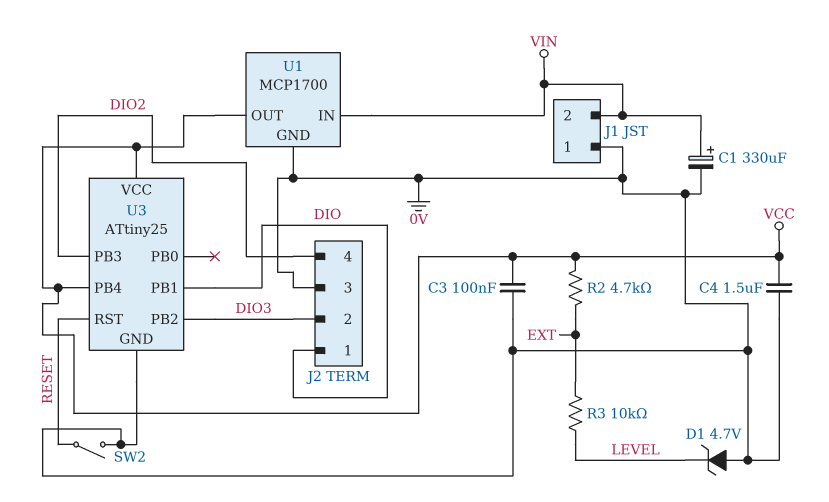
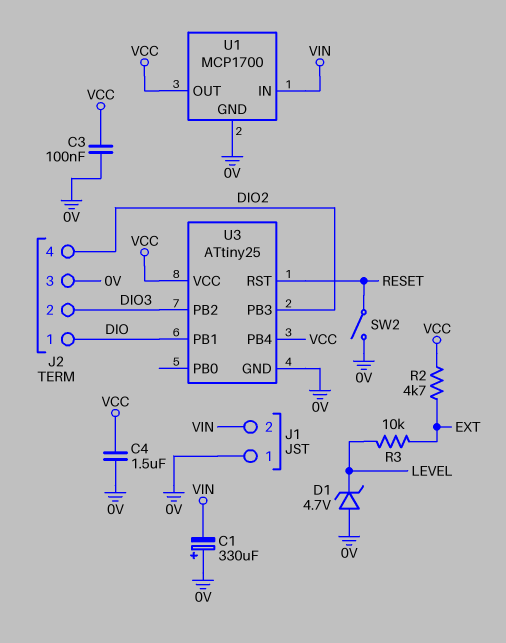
C1: 330uF (plus VIN, minus 0V) -> 330uF (plus 0V, minus VIN)

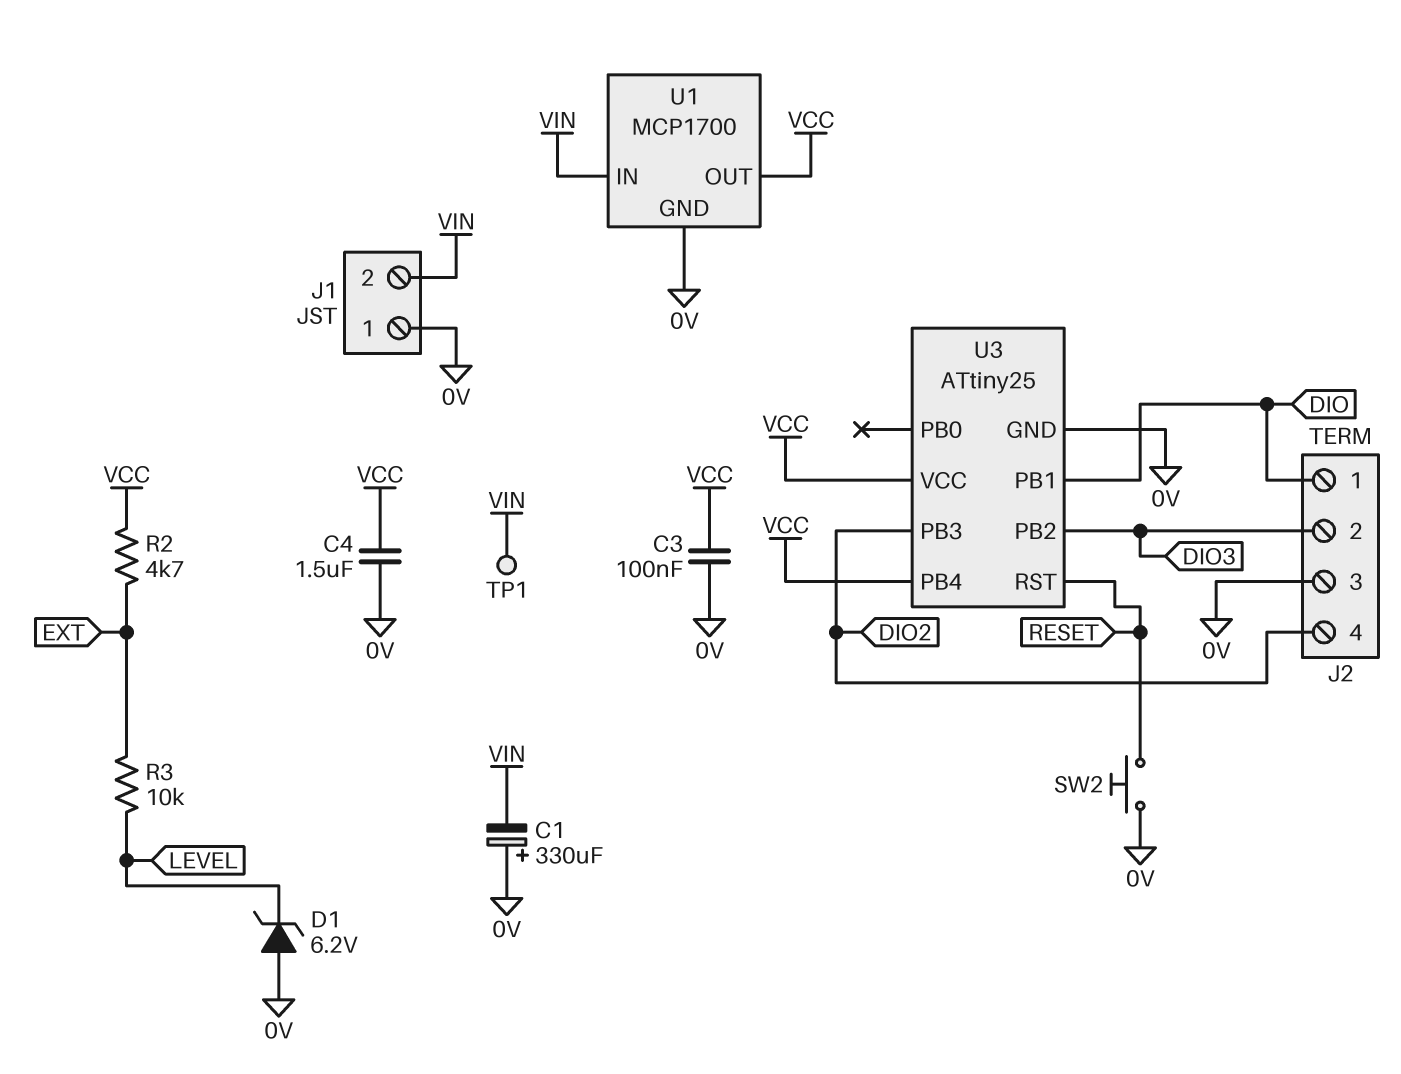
D1: zener 4.7V (A 0V, K LEVEL) -> zener 6.2V (A 0V, K LEVEL)
SW2: switch (0V, RESET) -> button (0V, RESET)
TP1: none -> test point (VIN)

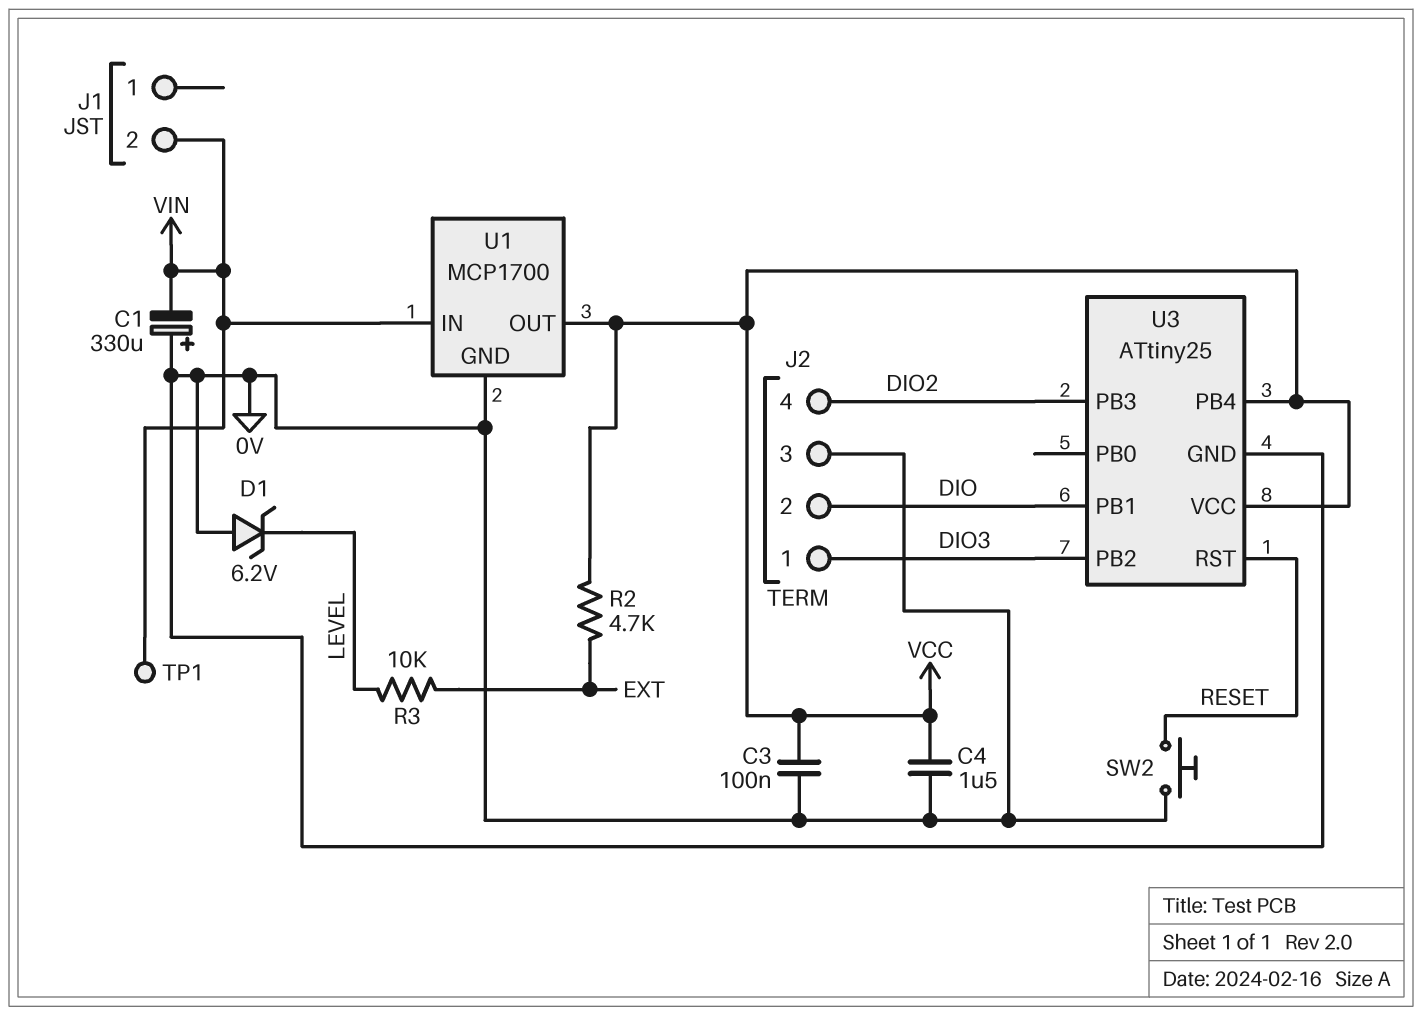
J1 pin 1: 0V -> none
J2 pin 1: DIO -> DIO3
J2 pin 2: DIO3 -> DIO

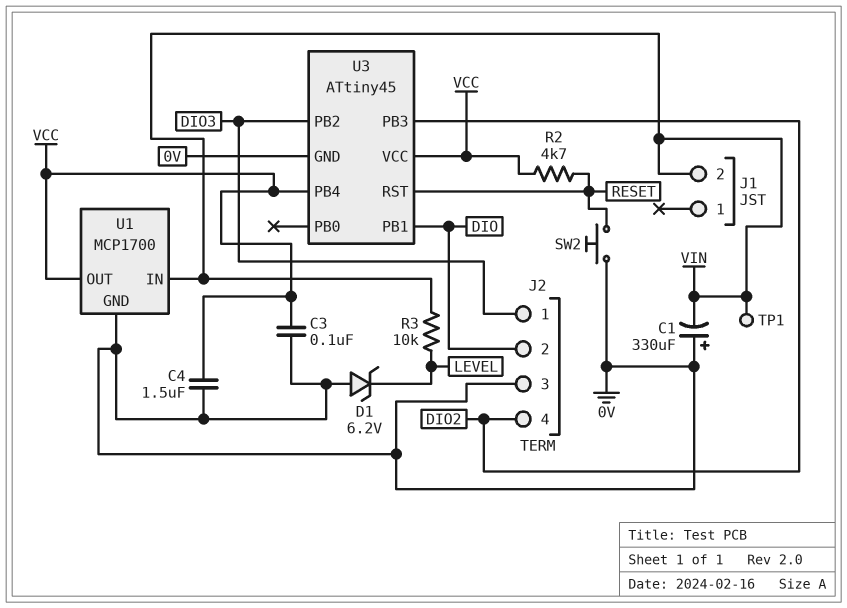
R2: 4.7k (EXT, VCC) -> 4.7k (RESET, VCC)
R3: 10k (EXT, LEVEL) -> 10k (LEVEL, VIN)
U3: ATtiny25 -> ATtiny45

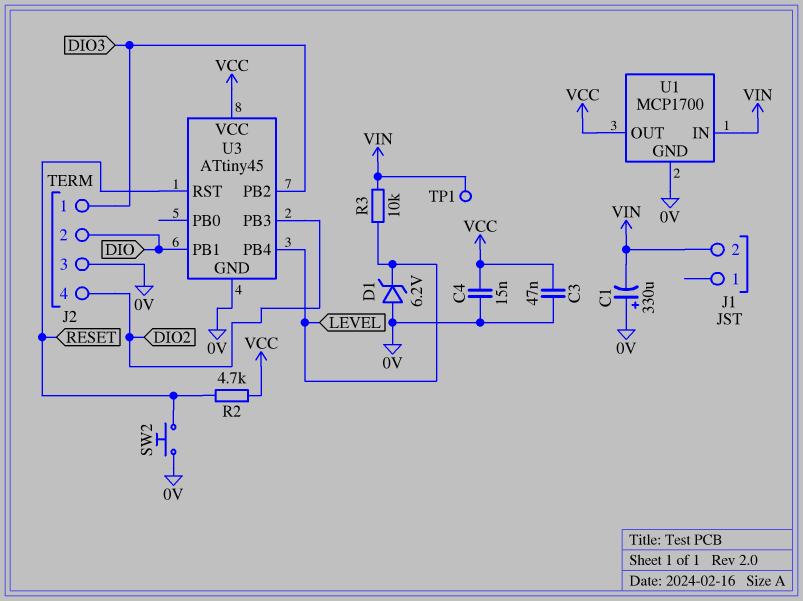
C3: 100nF (0V, VCC) -> 47nF (0V, VCC)
C4: 1.5uF (0V, VCC) -> 15nF (0V, VCC)
U3 pin PB4: VCC -> LEVEL

